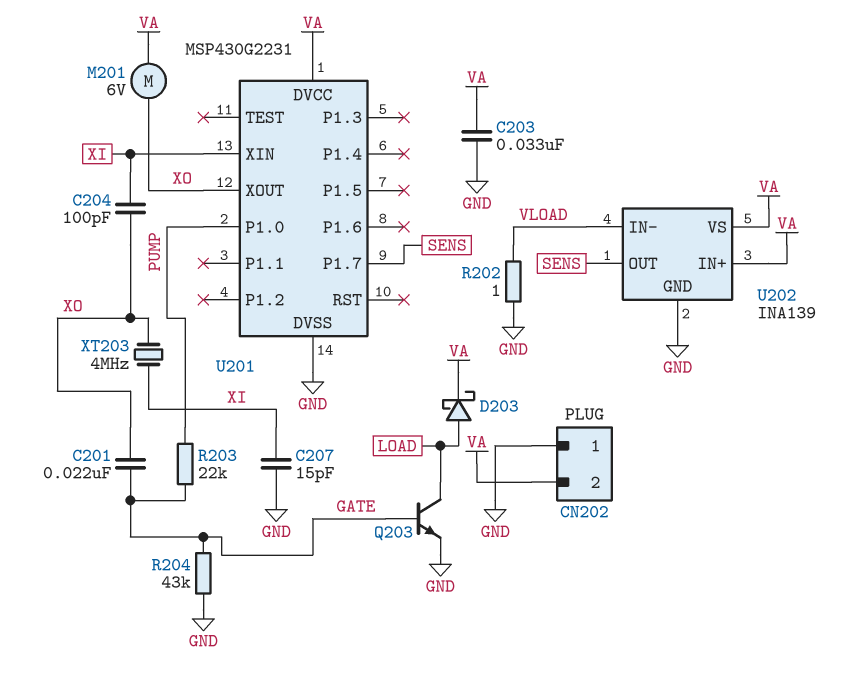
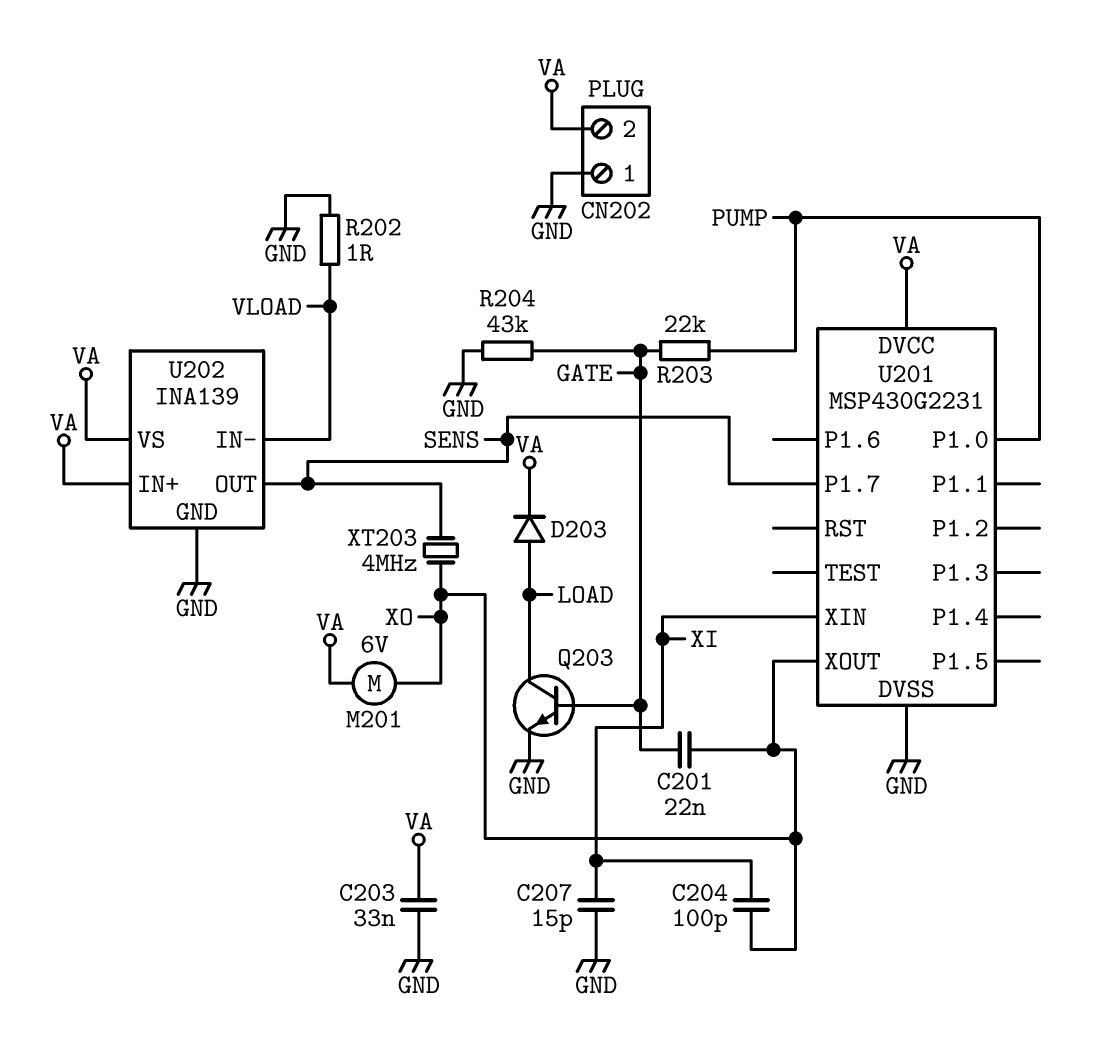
D203: schottky (A LOAD, K VA) -> diode (A LOAD, K VA)
XT203: 4MHz (XI, XO) -> 4MHz (SENS, XO)

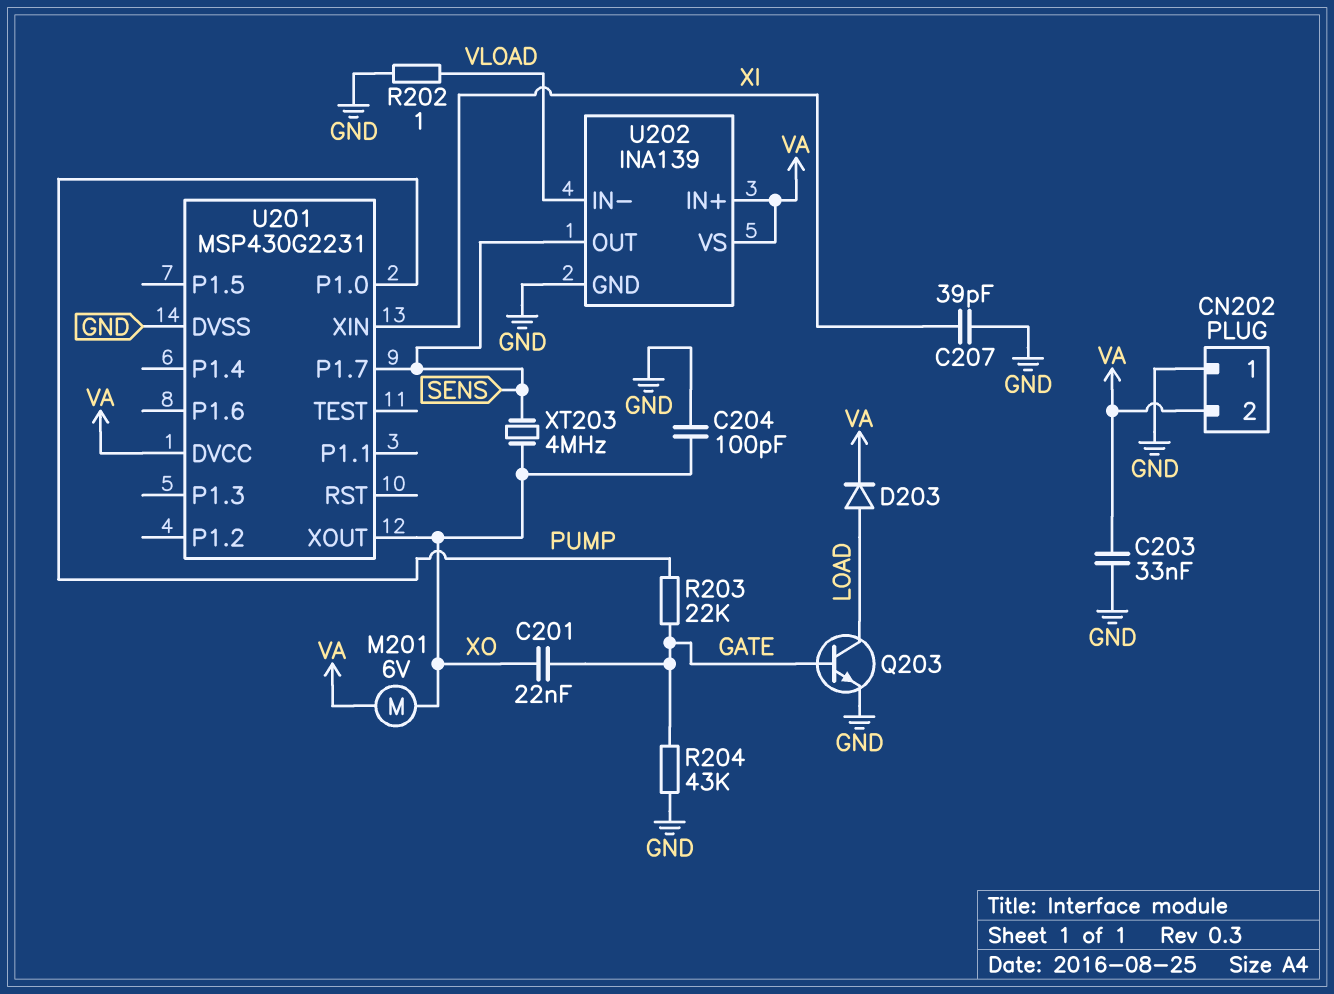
C204: 100pF (XI, XO) -> 100pF (GND, XO)
C207: 15pF (GND, XI) -> 39pF (GND, XI)

